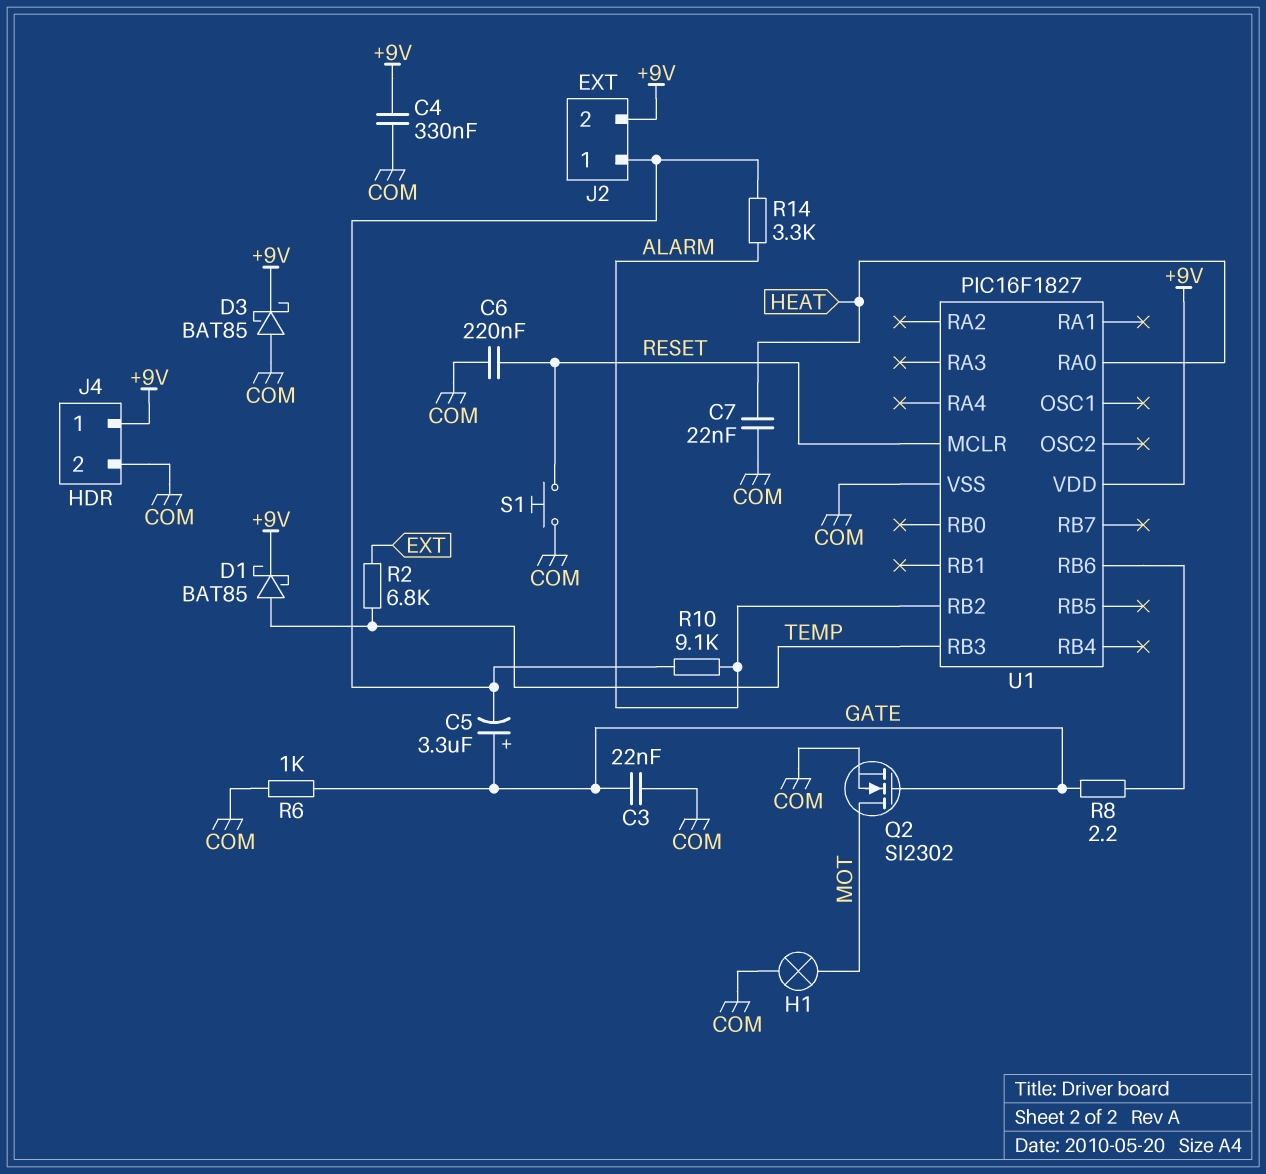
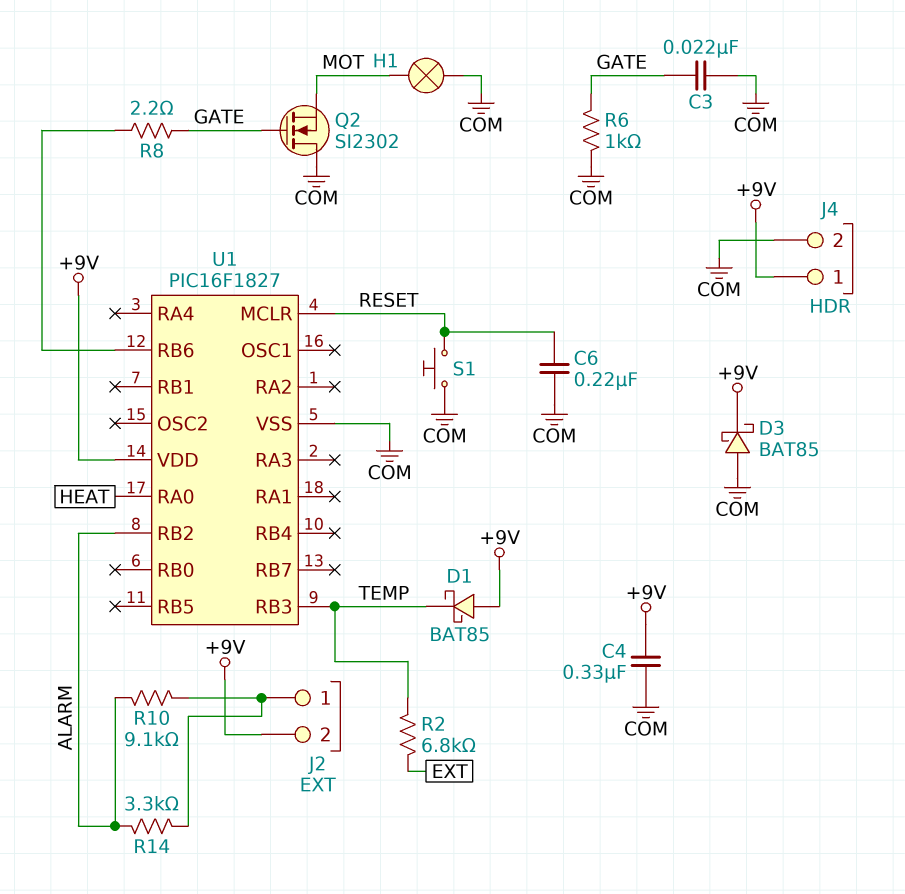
C5: 3.3uF (plus GATE, minus J2/1) -> none
C7: 22nF (COM, HEAT) -> none
D1: schottky BAT85 (A TEMP, K +9V) -> schottky BAT85 (A +9V, K TEMP)
Q2: NMOS SI2302 (G GATE, D MOT, S COM) -> NMOS SI2302 (G GATE, D COM, S MOT)

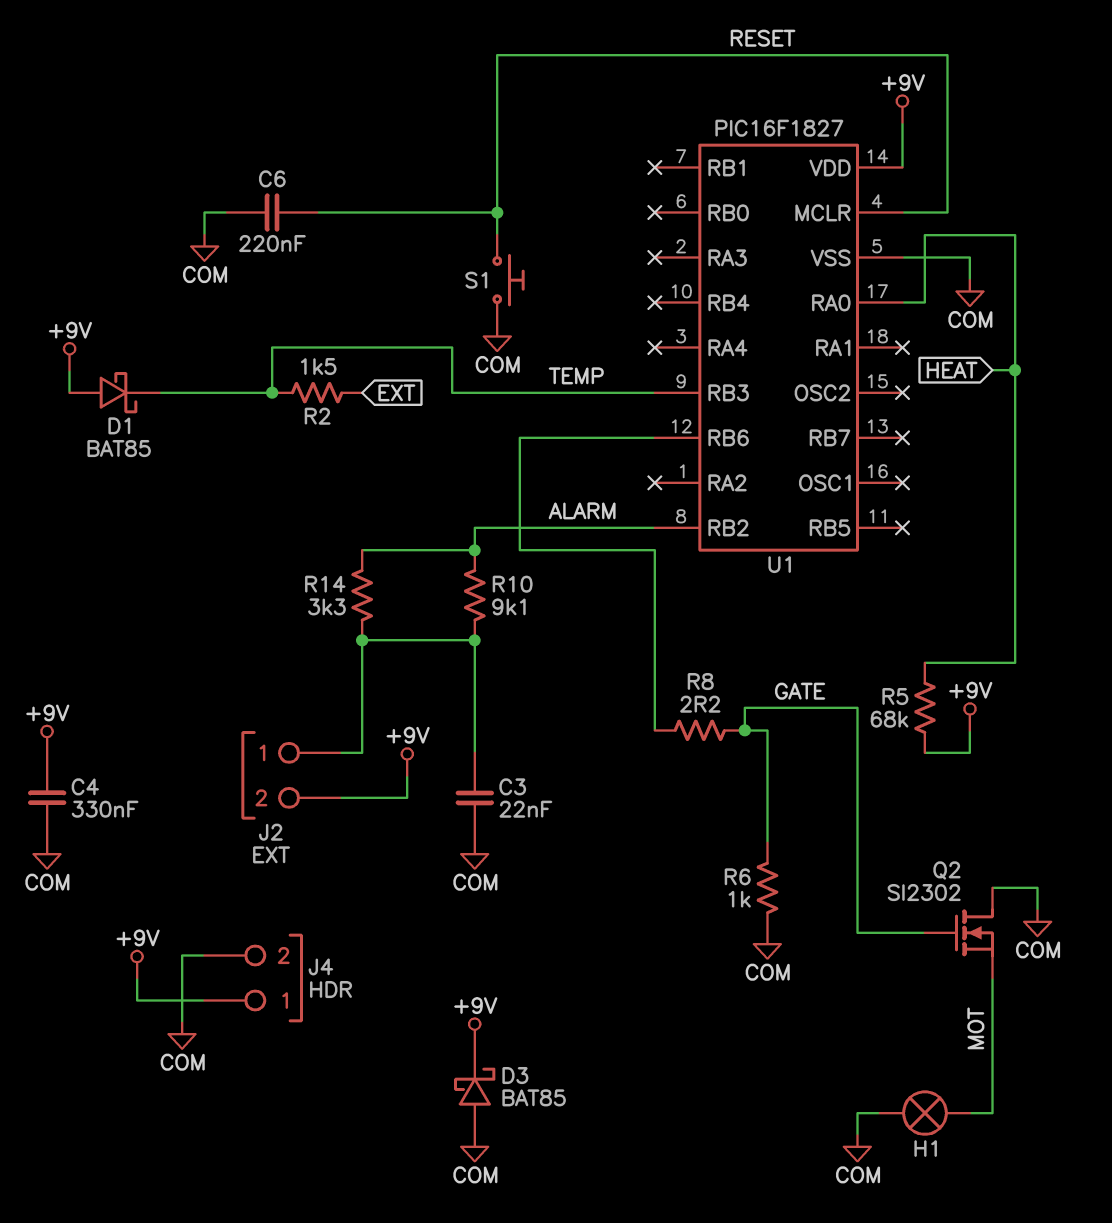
C3: 22nF (COM, GATE) -> 22nF (COM, J2/1)
R2: 6.8k (EXT, TEMP) -> 1.5k (EXT, TEMP)
R5: none -> 68k (+9V, HEAT)

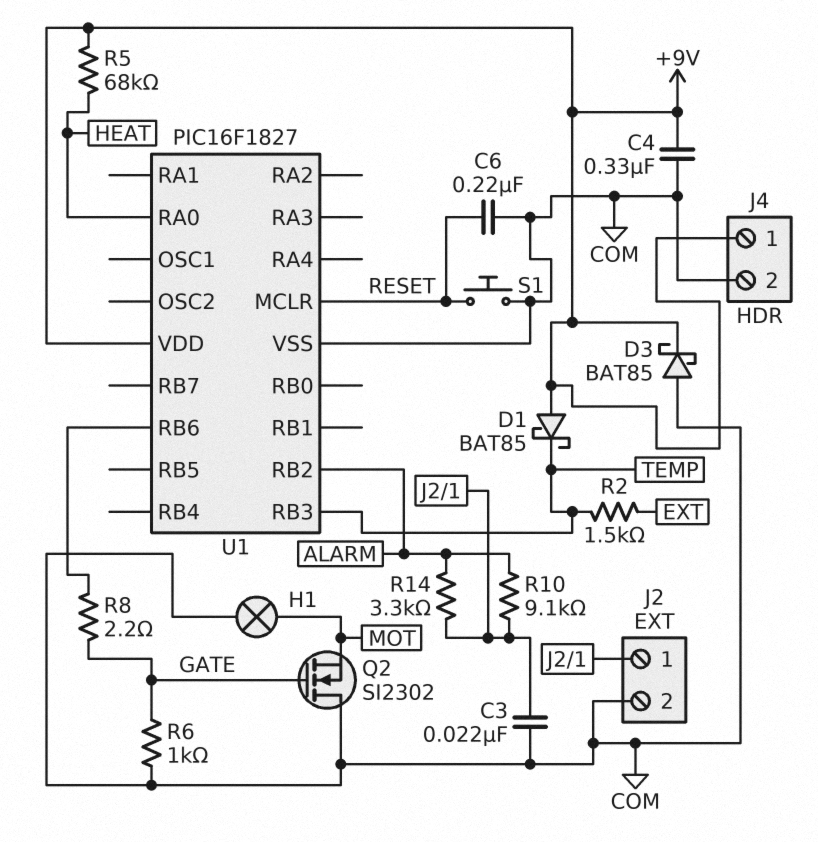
J2 pin 2: +9V -> COM

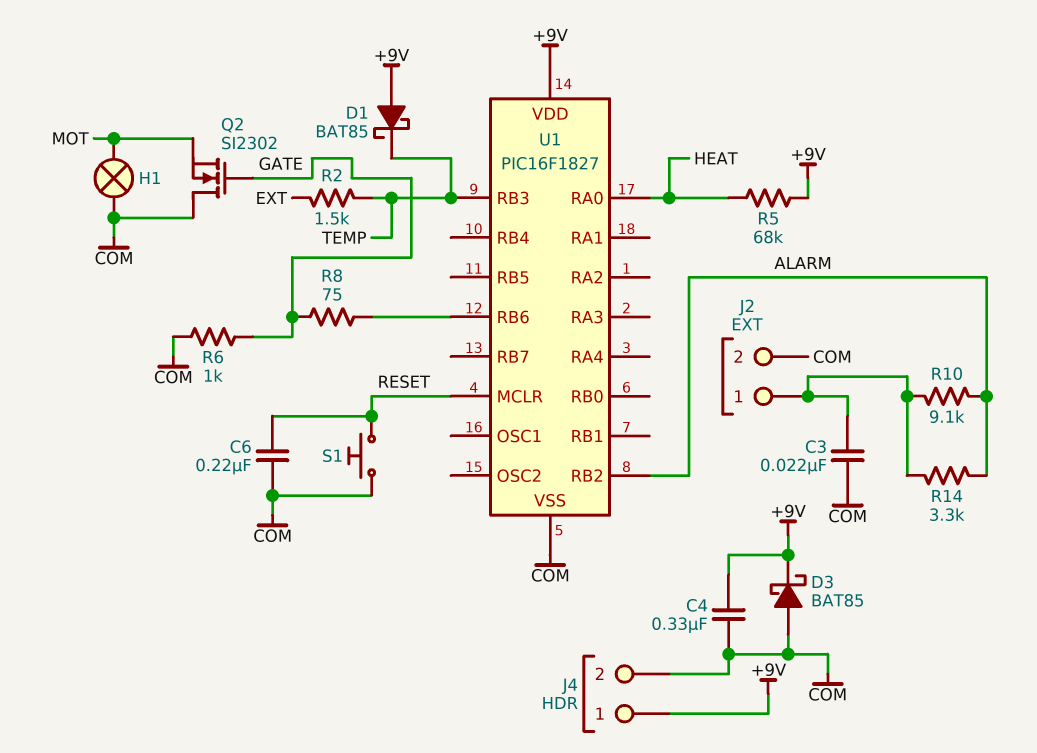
R8: 2.2 (GATE, U1/RB6) -> 75 (GATE, U1/RB6)

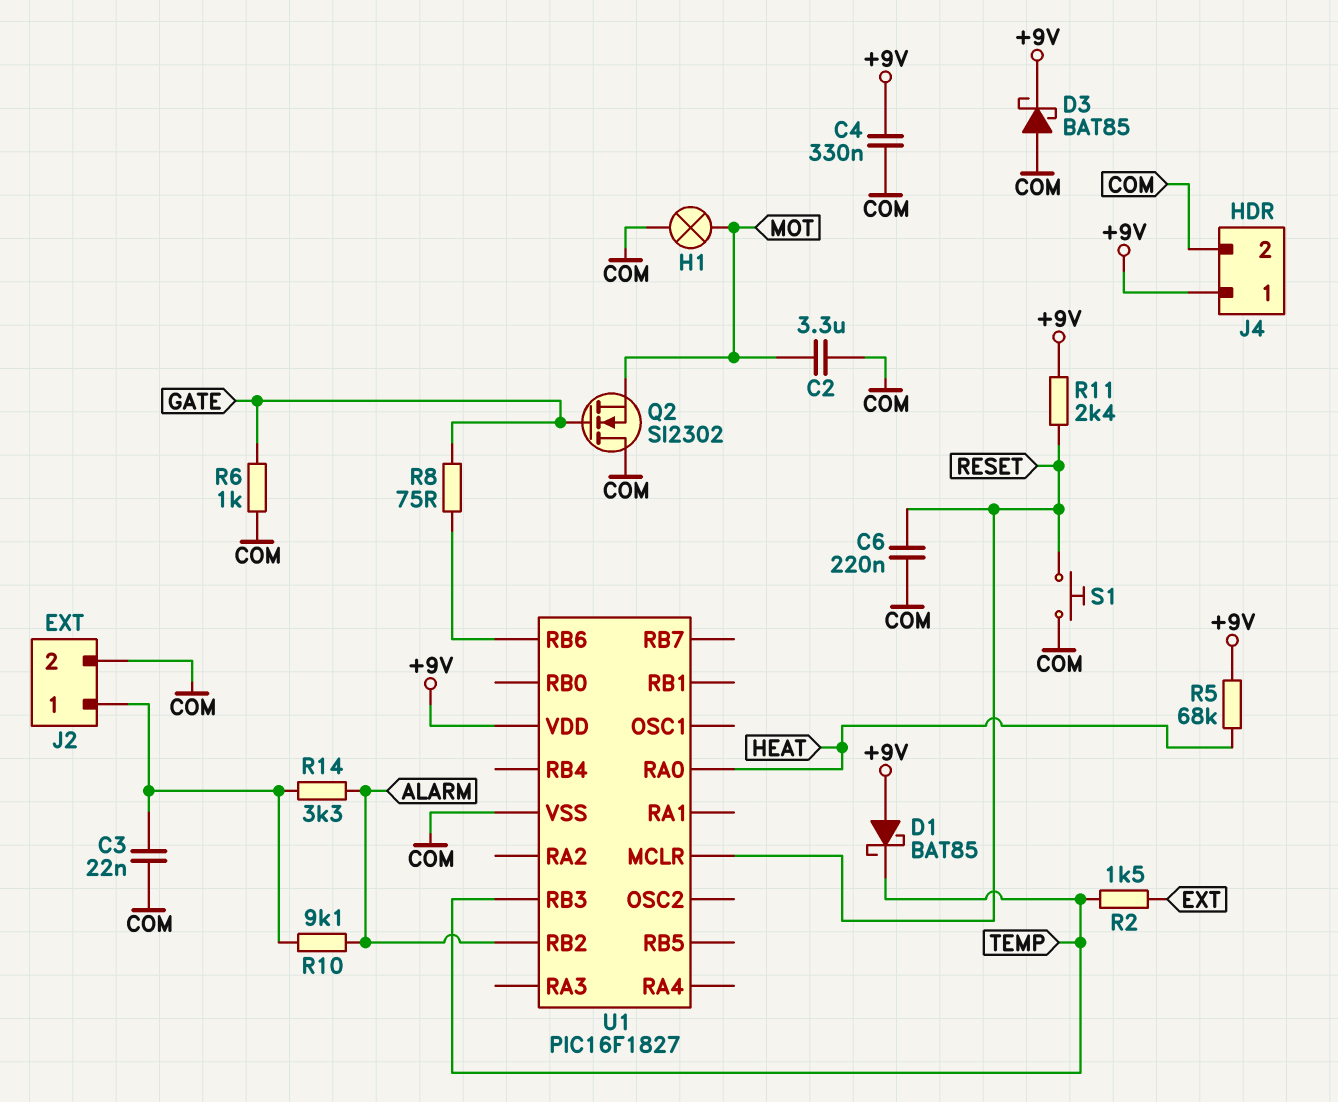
C2: none -> 3.3uF (COM, MOT)
R11: none -> 2.4k (+9V, RESET)

